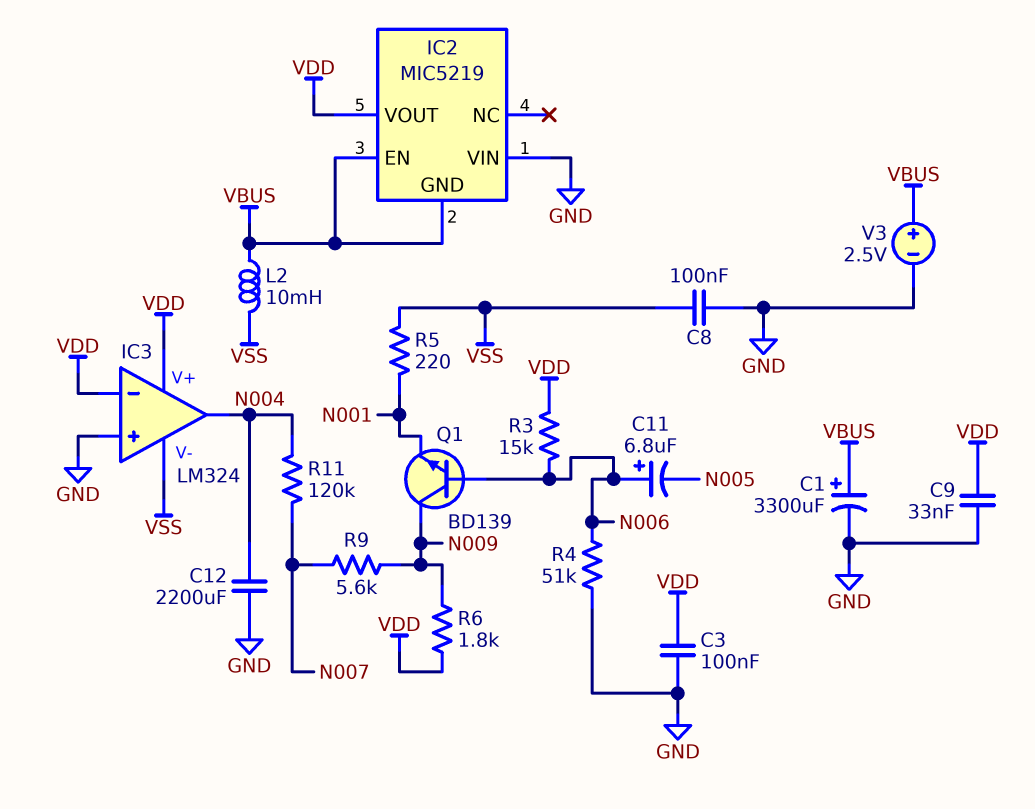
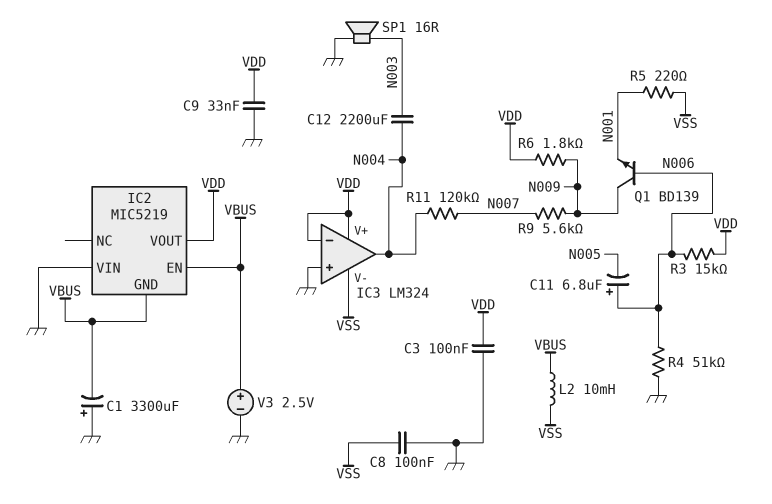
C1: 3300uF (plus VBUS, minus GND) -> 3300uF (plus GND, minus VBUS)
C12: 2200uF (GND, N004) -> 2200uF (N003, N004)
SP1: none -> speaker 16R (GND, N003)

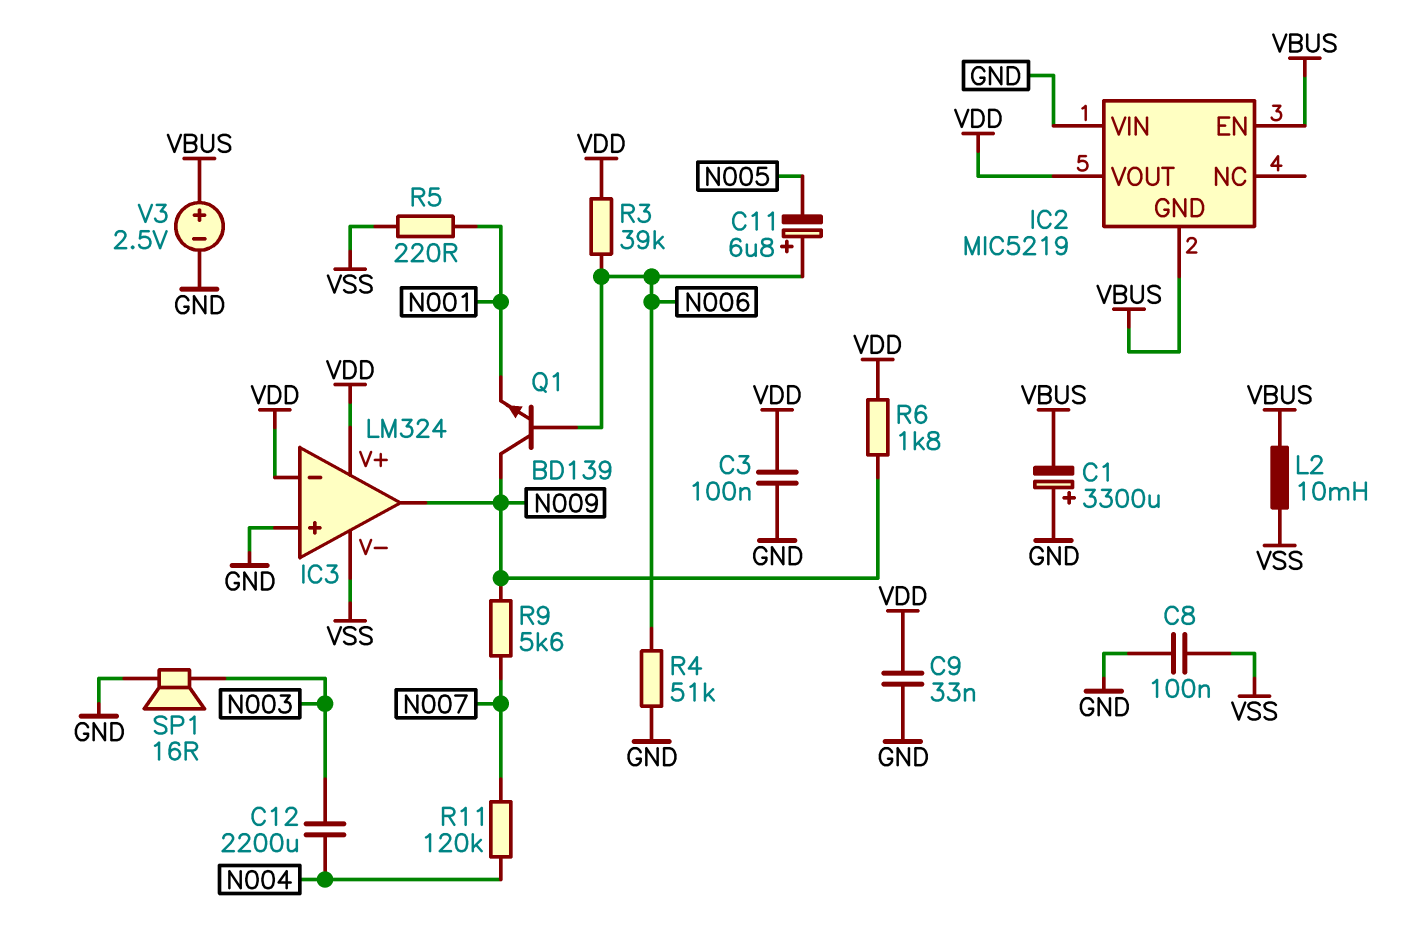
IC3 pin out: N004 -> N009
R3: 15k (N006, VDD) -> 39k (N006, VDD)

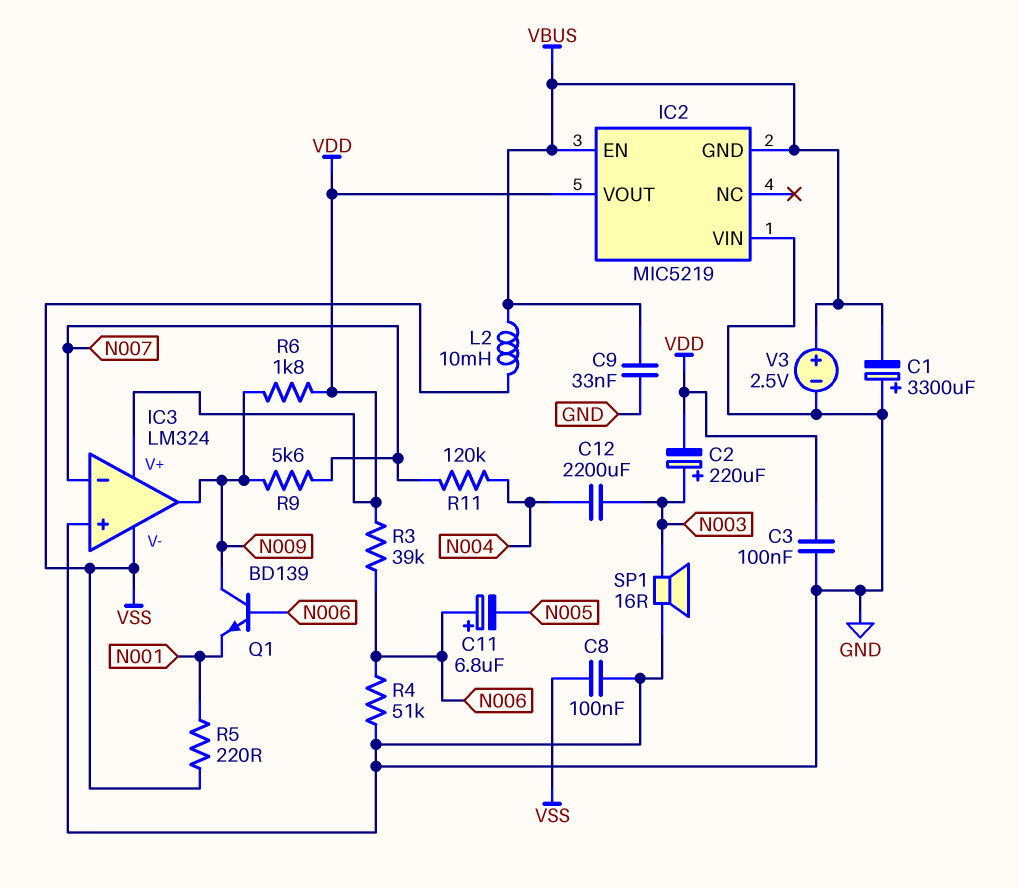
C2: none -> 220uF (plus N003, minus VDD)
C9: 33nF (GND, VDD) -> 33nF (GND, VBUS)
IC3 pin in-: VDD -> N007

